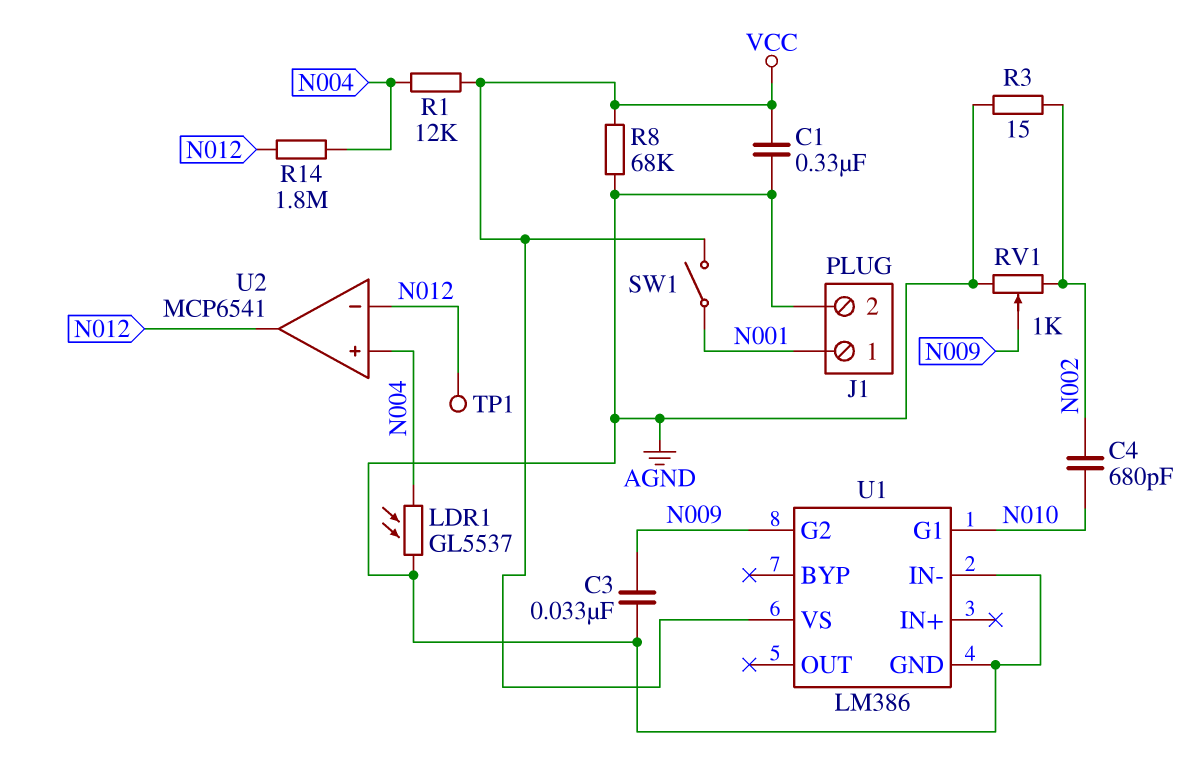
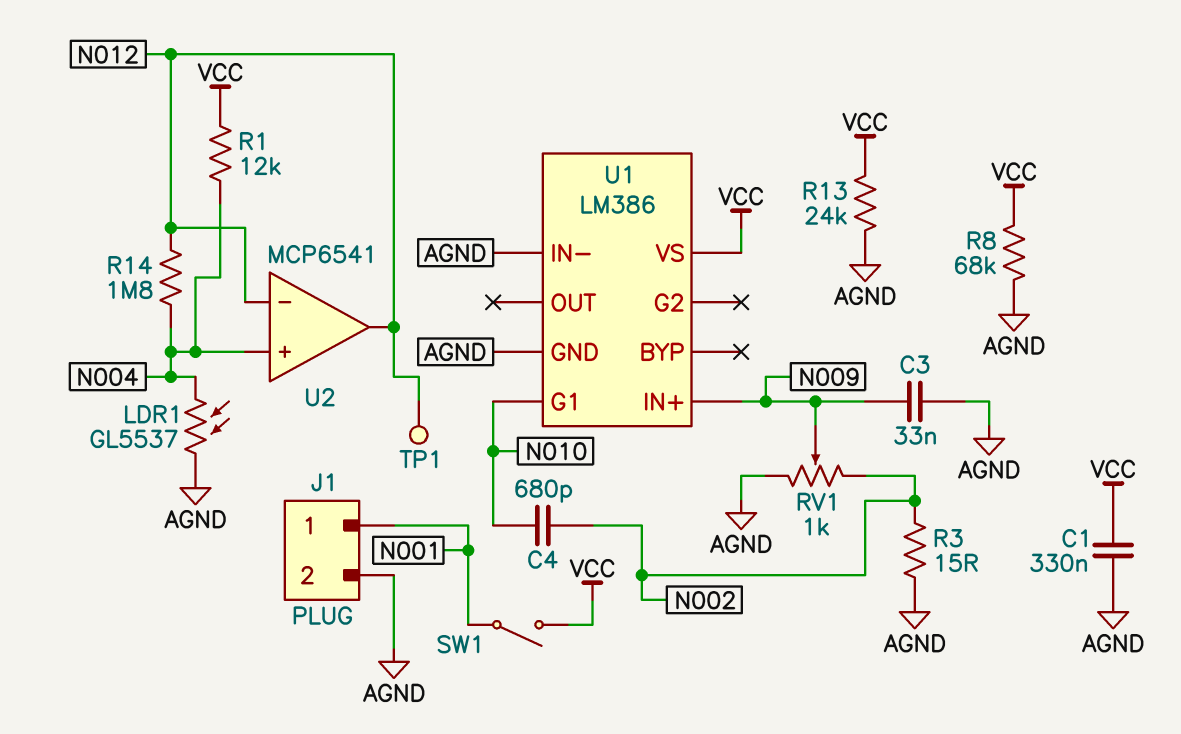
R13: none -> 24k (AGND, VCC)
U1 pin G2: N009 -> none
U1 pin IN+: none -> N009

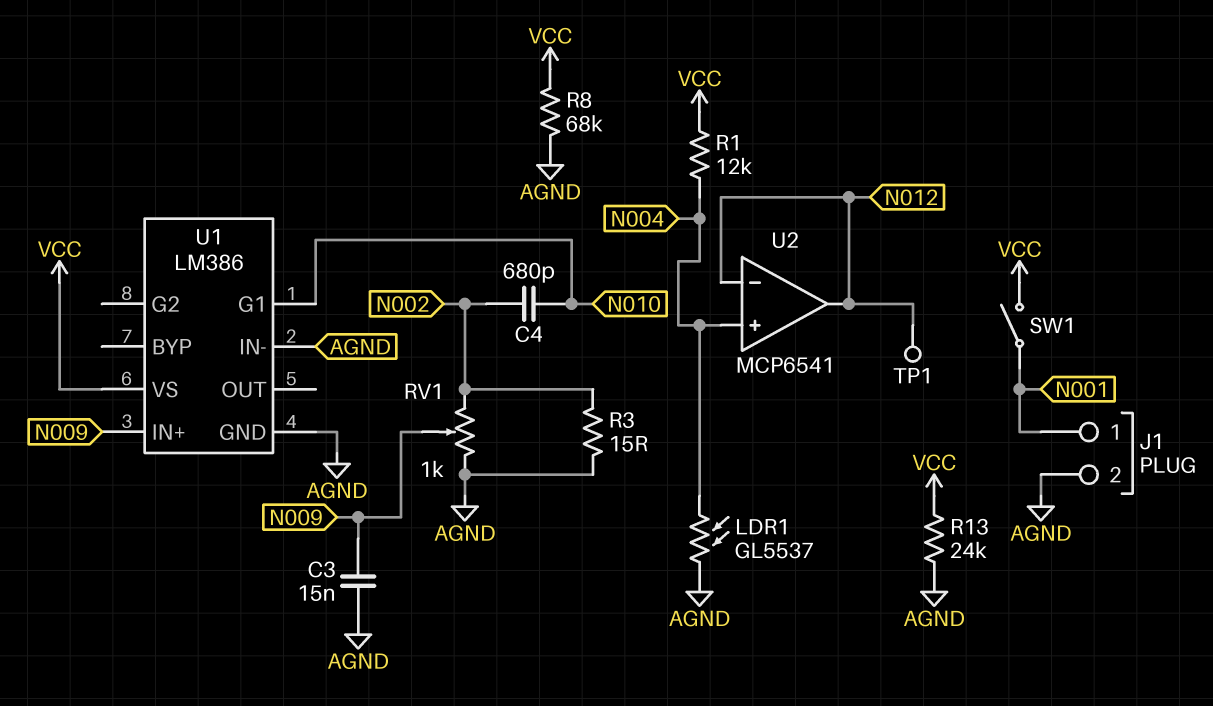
C1: 330nF (AGND, VCC) -> none
C3: 33nF (AGND, N009) -> 15nF (AGND, N009)
R14: 1.8M (N004, N012) -> none

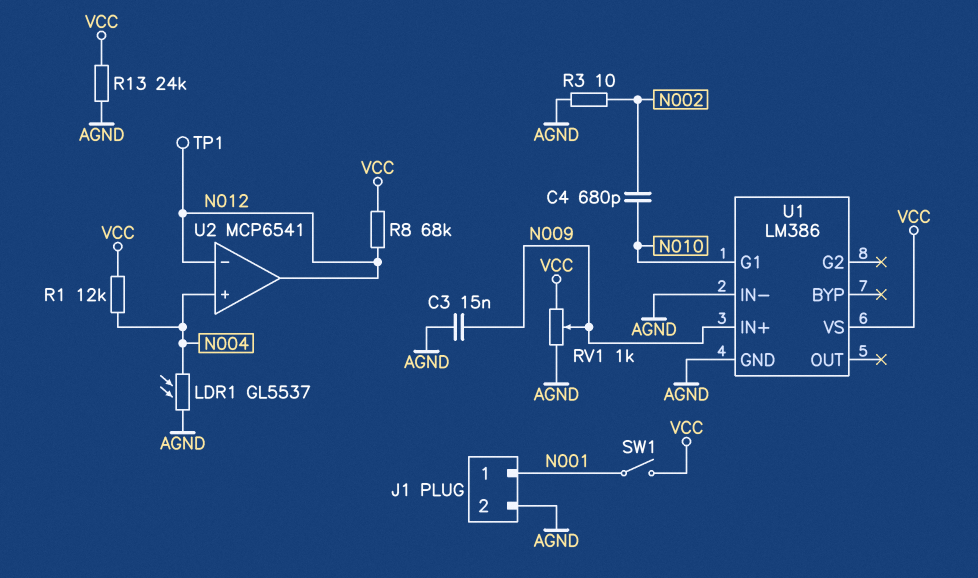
R3: 15 (AGND, N002) -> 10 (AGND, N002)
R8: 68k (AGND, VCC) -> 68k (N012, VCC)
RV1: 1k (AGND, N002, wiper N009) -> 1k (AGND, VCC, wiper N009)

